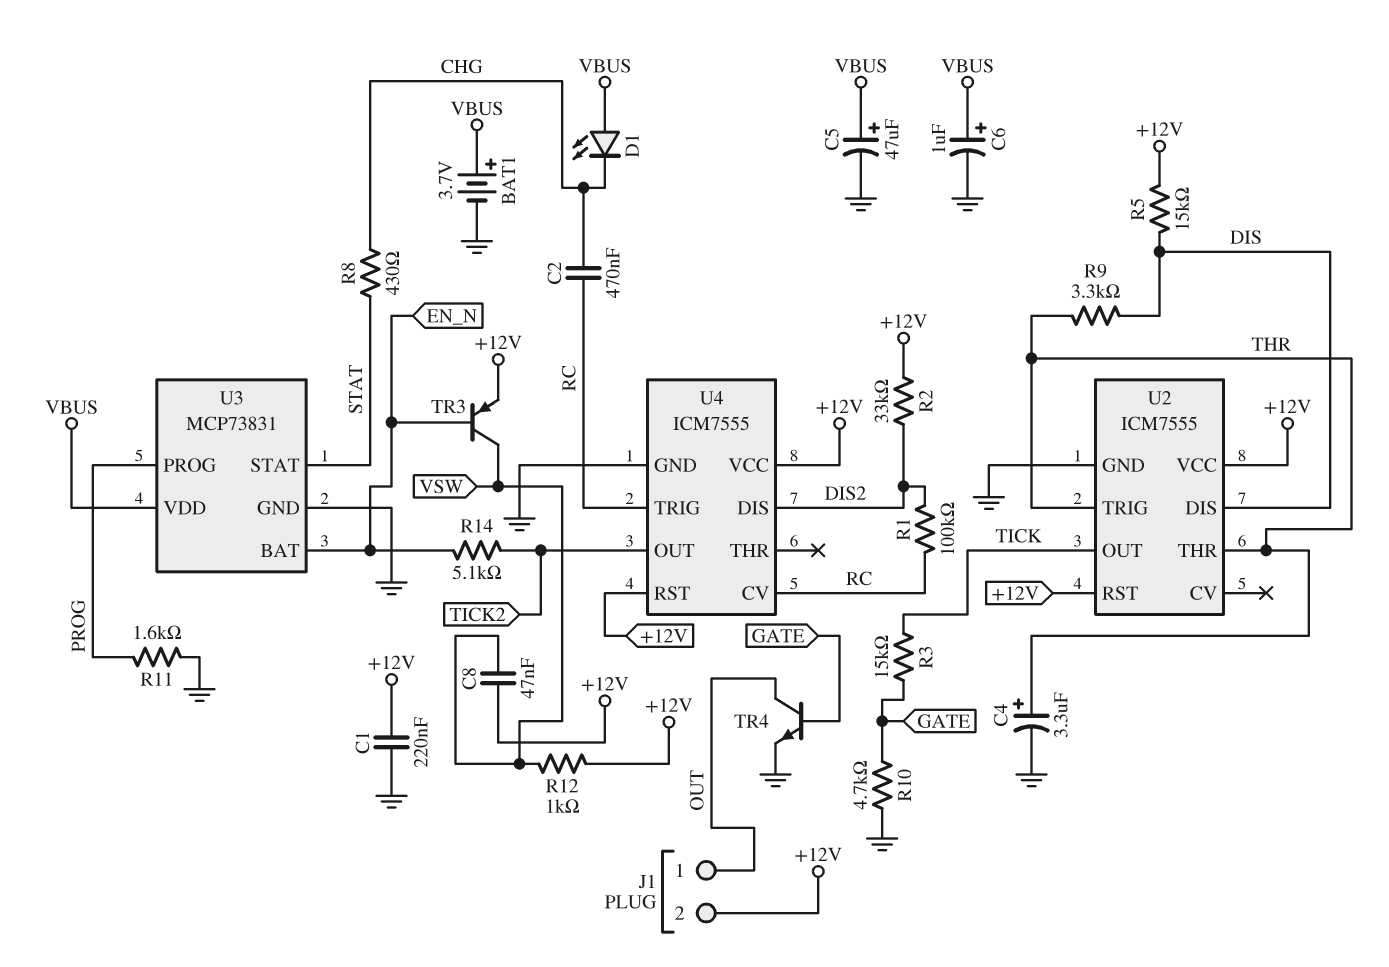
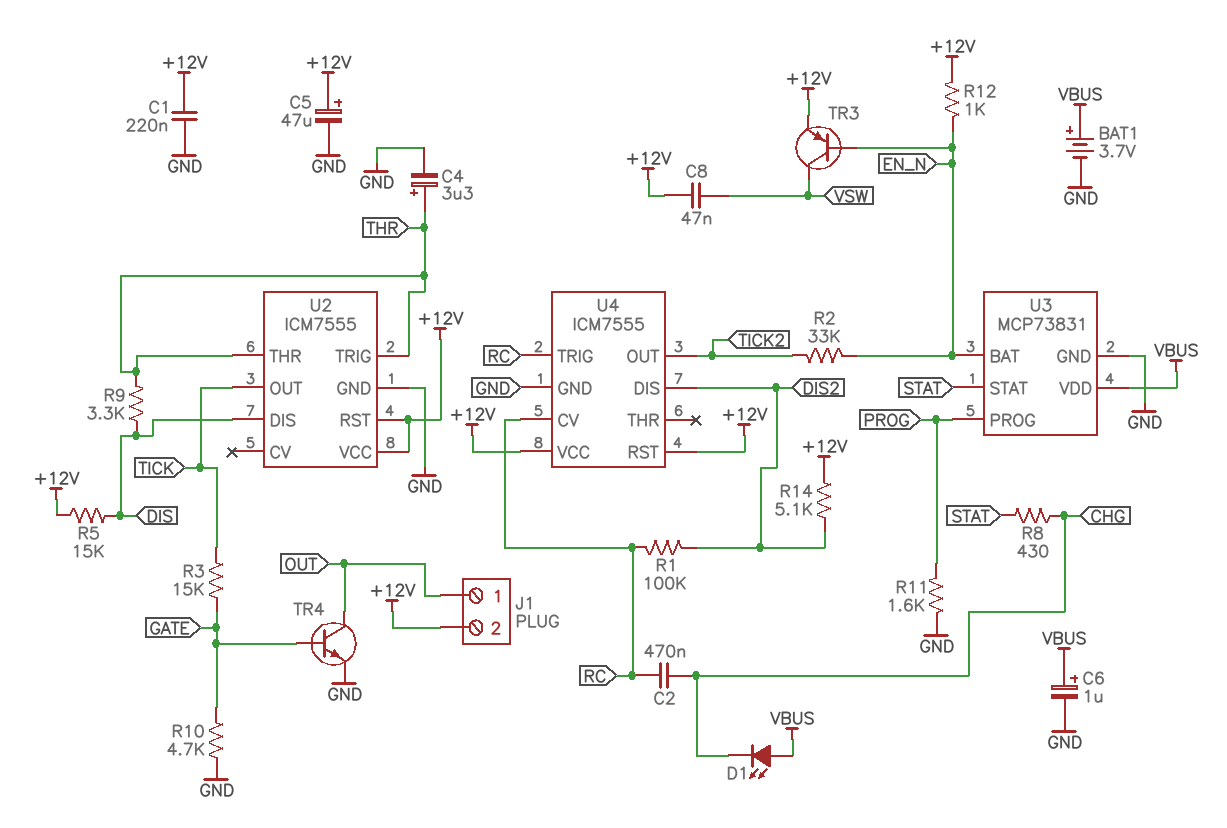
C5: 47uF (plus VBUS, minus GND) -> 47uF (plus +12V, minus GND)
R2: 33k (+12V, DIS2) -> 33k (EN_N, TICK2)
R12: 1k (+12V, VSW) -> 1k (+12V, EN_N)
R14: 5.1k (EN_N, TICK2) -> 5.1k (+12V, DIS2)

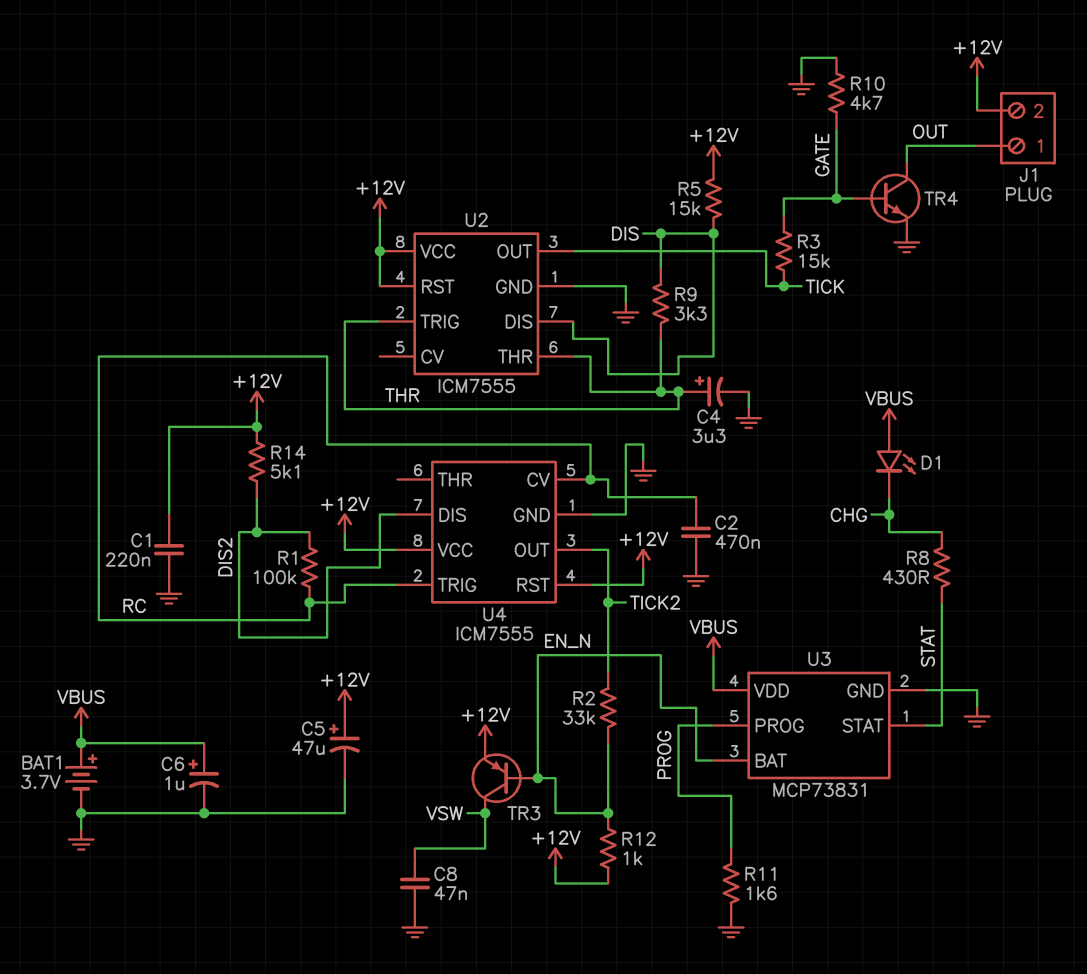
C2: 470nF (CHG, RC) -> 470nF (GND, RC)
C8: 47nF (+12V, VSW) -> 47nF (GND, VSW)

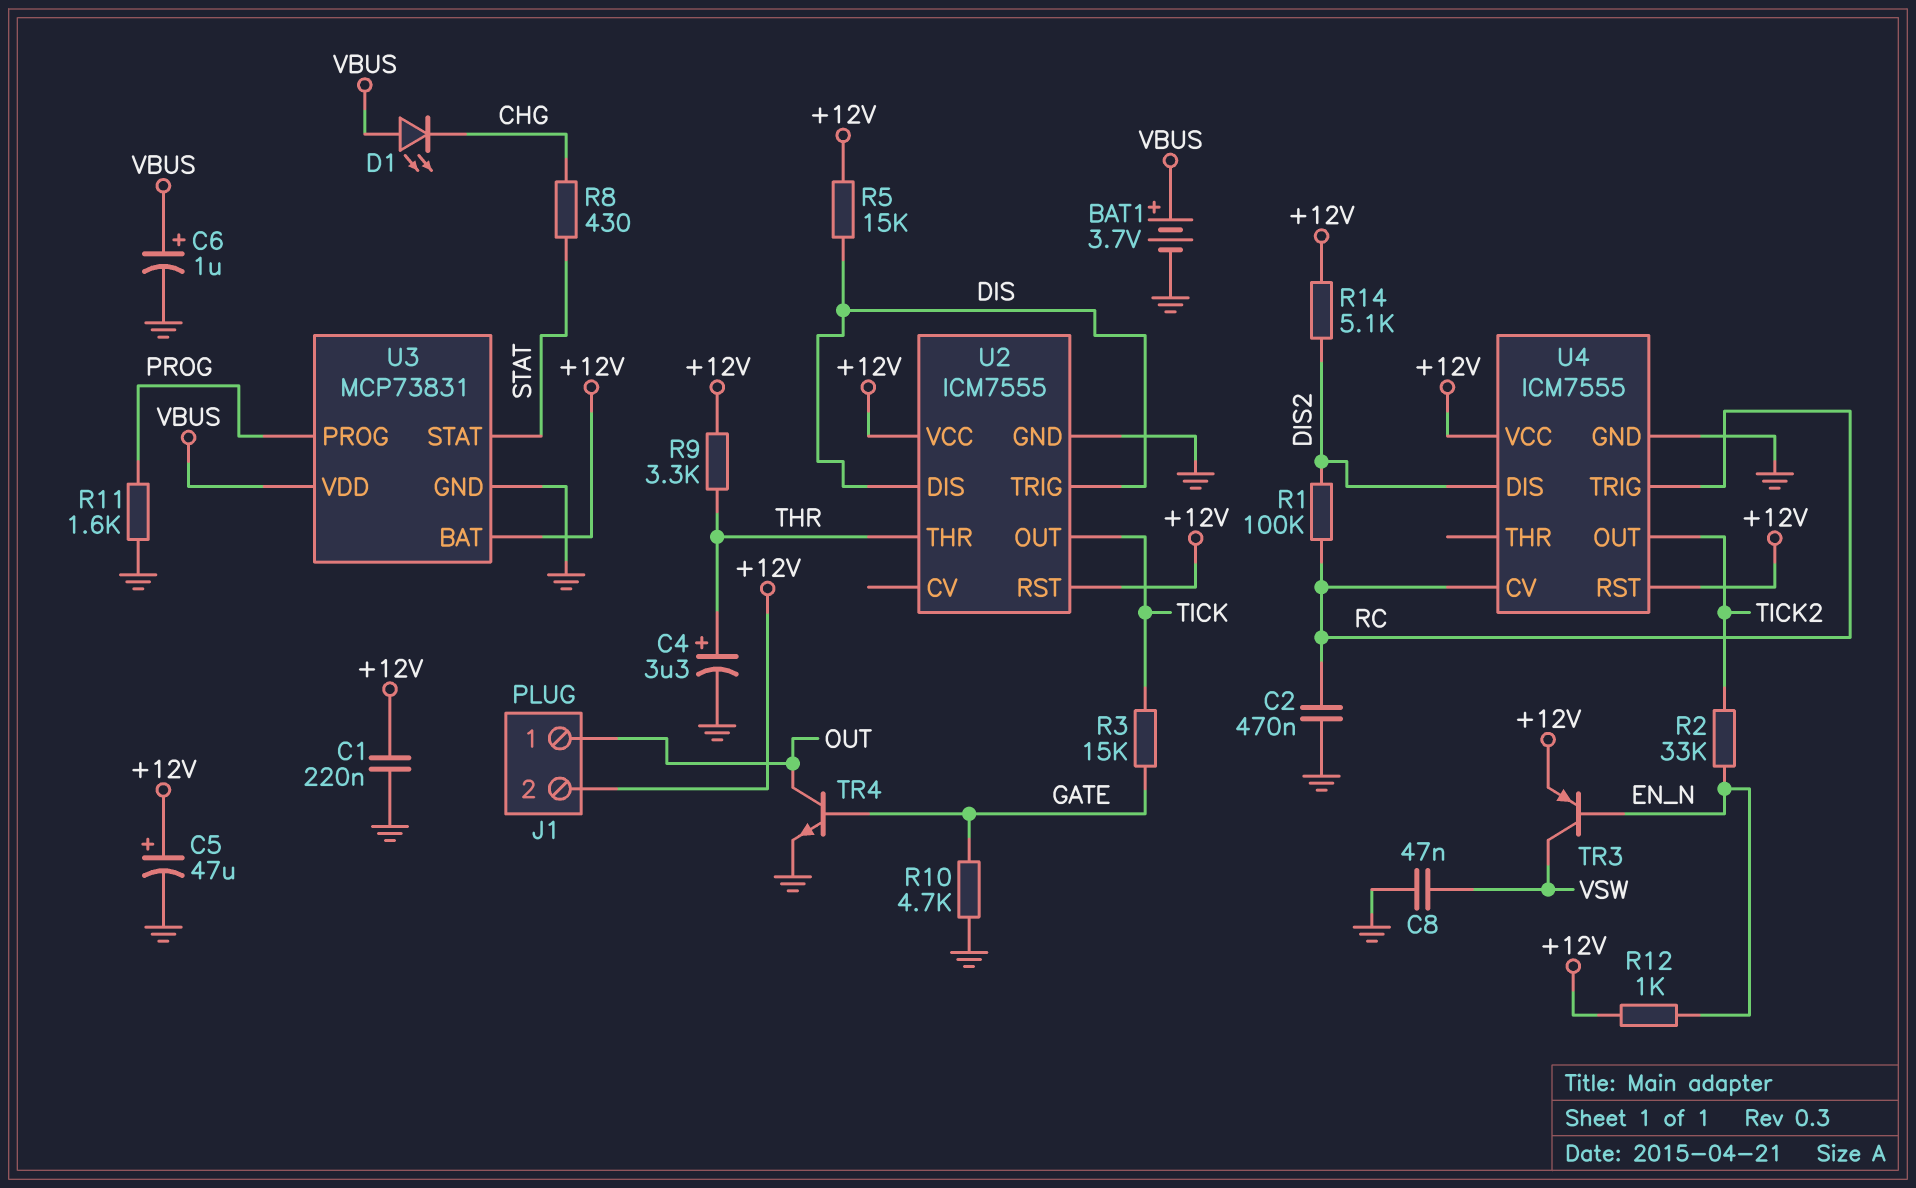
R9: 3.3k (DIS, THR) -> 3.3k (+12V, THR)
U2 pin TRIG: THR -> DIS
U3 pin BAT: EN_N -> +12V

